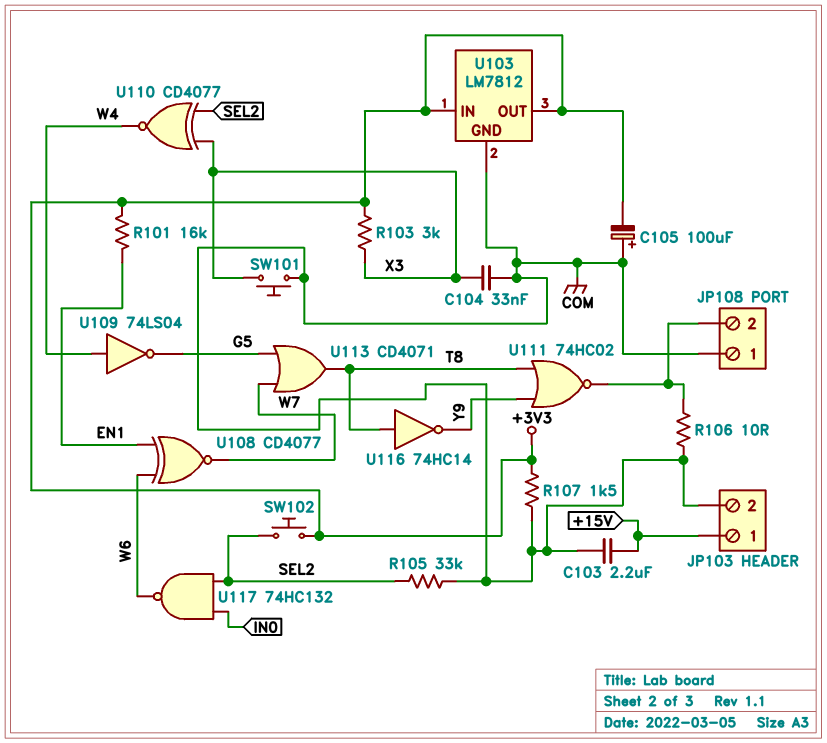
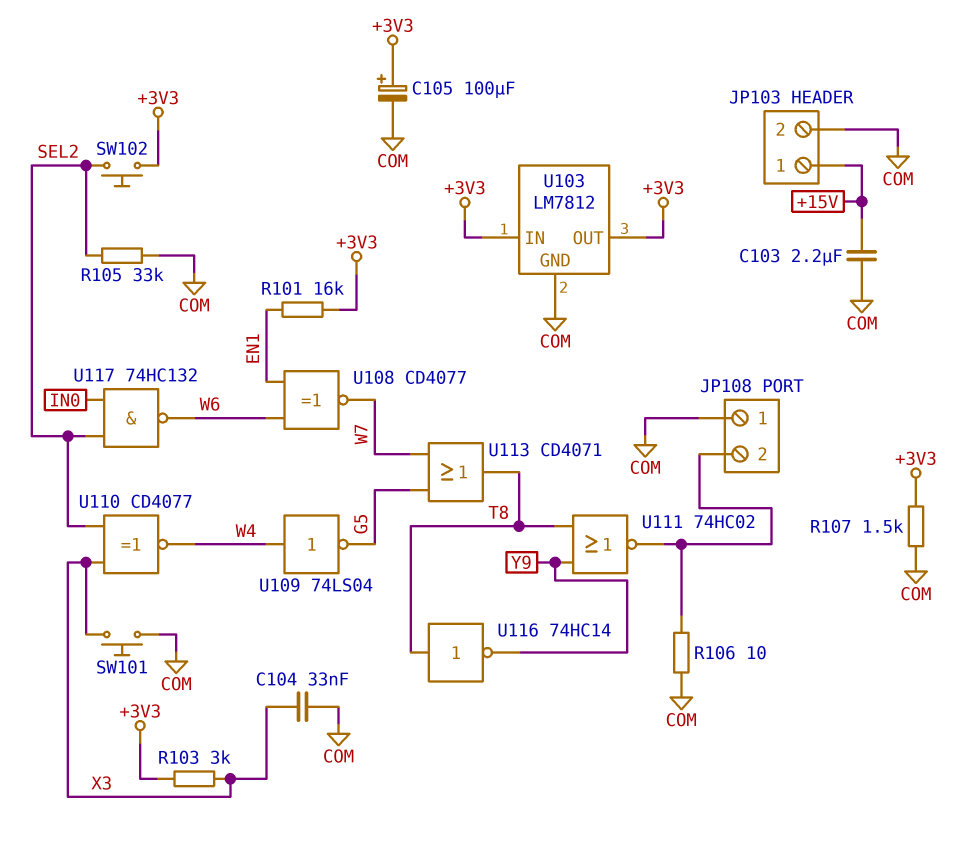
C105: 100uF (plus COM, minus +3V3) -> 100uF (plus +3V3, minus COM)

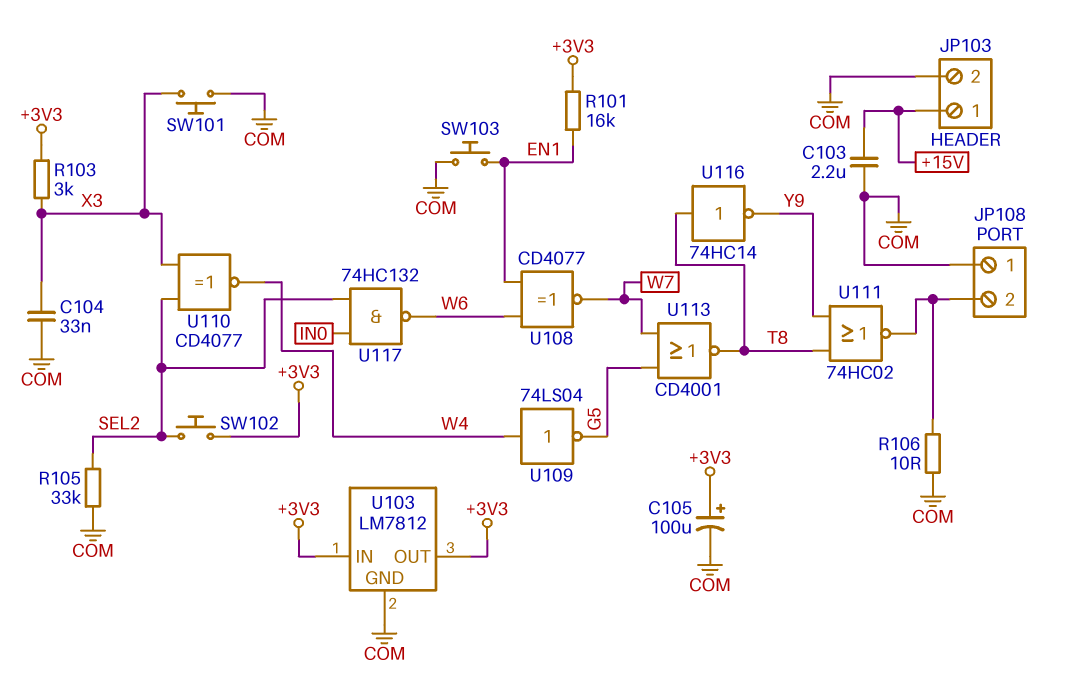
R107: 1.5k (+3V3, COM) -> none
SW103: none -> button (COM, EN1)
U113: OR CD4071 (in G5, in W7, out T8) -> NOR CD4001 (in G5, in W7, out T8)

